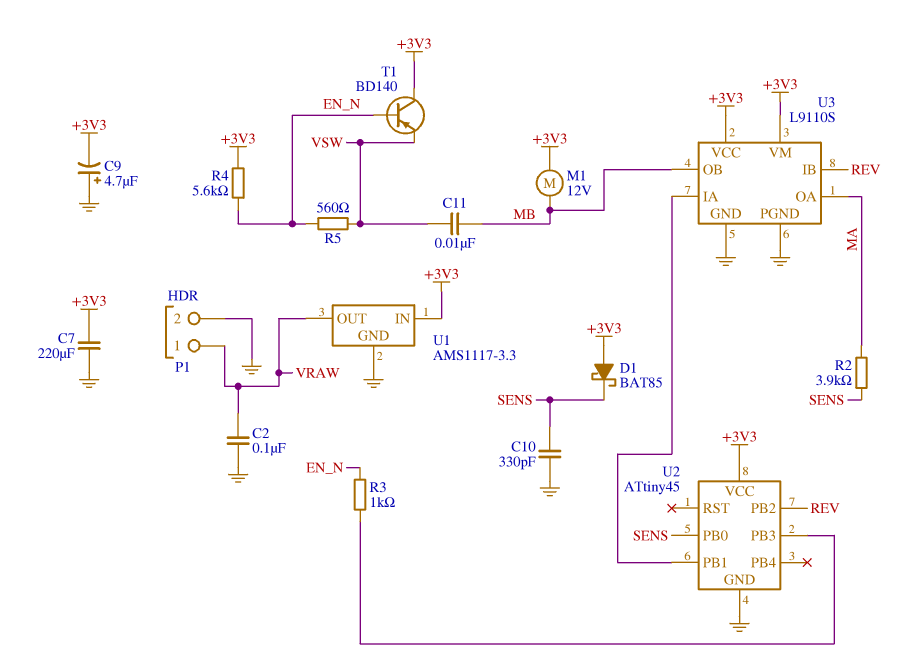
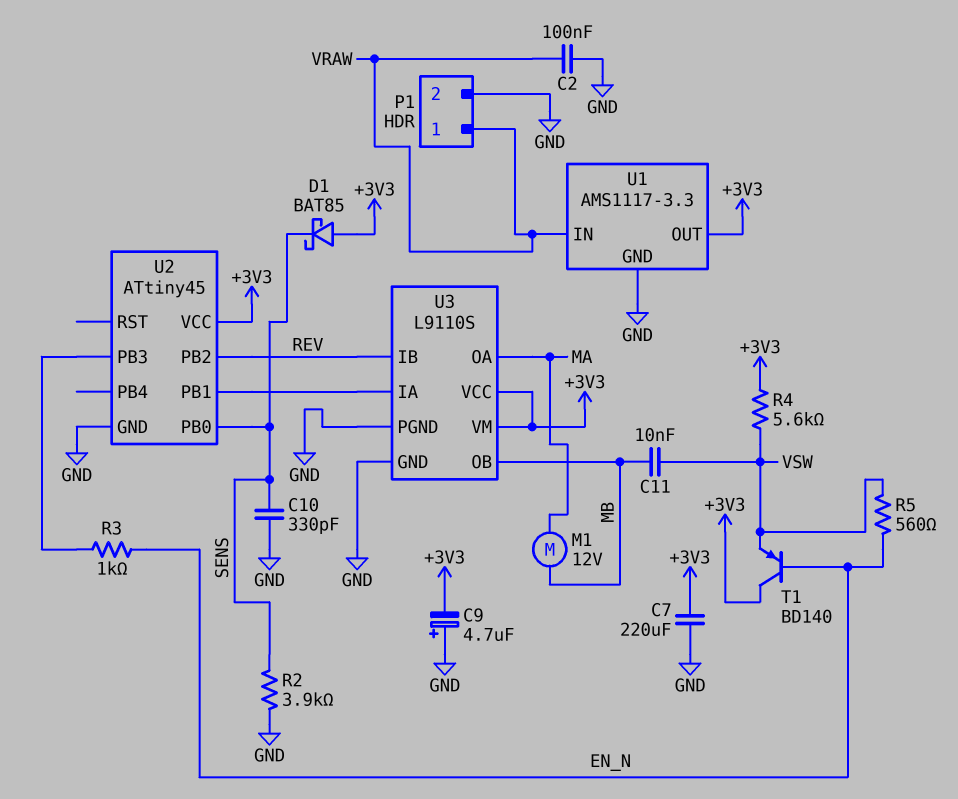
M1: motor 12V (+3V3, MB) -> motor 12V (MA, MB)
R2: 3.9k (MA, SENS) -> 3.9k (GND, SENS)
R4: 5.6k (+3V3, EN_N) -> 5.6k (+3V3, VSW)
U1 pin IN: +3V3 -> VRAW
U1 pin OUT: VRAW -> +3V3

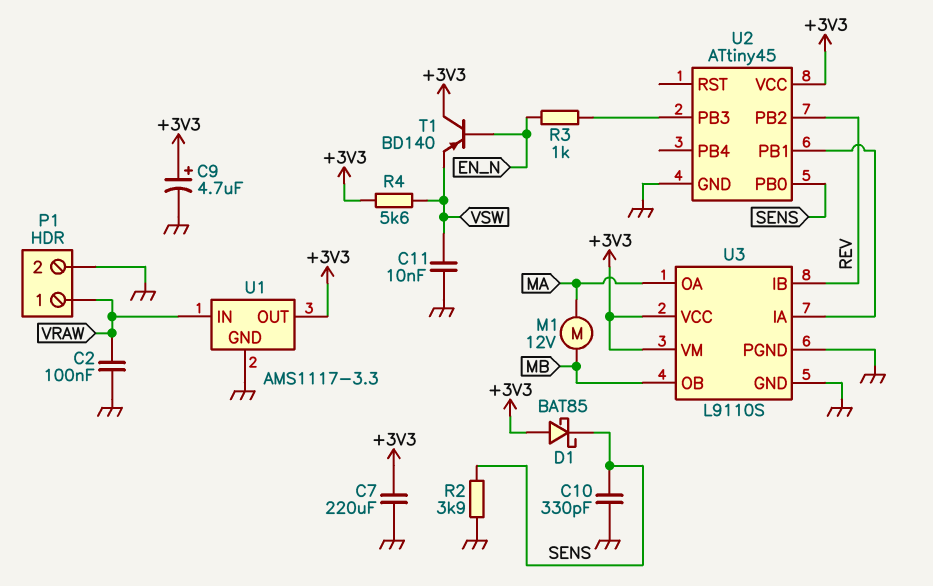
C9: 4.7uF (plus GND, minus +3V3) -> 4.7uF (plus +3V3, minus GND)
C11: 10nF (MB, VSW) -> 10nF (GND, VSW)
R5: 560 (EN_N, VSW) -> none

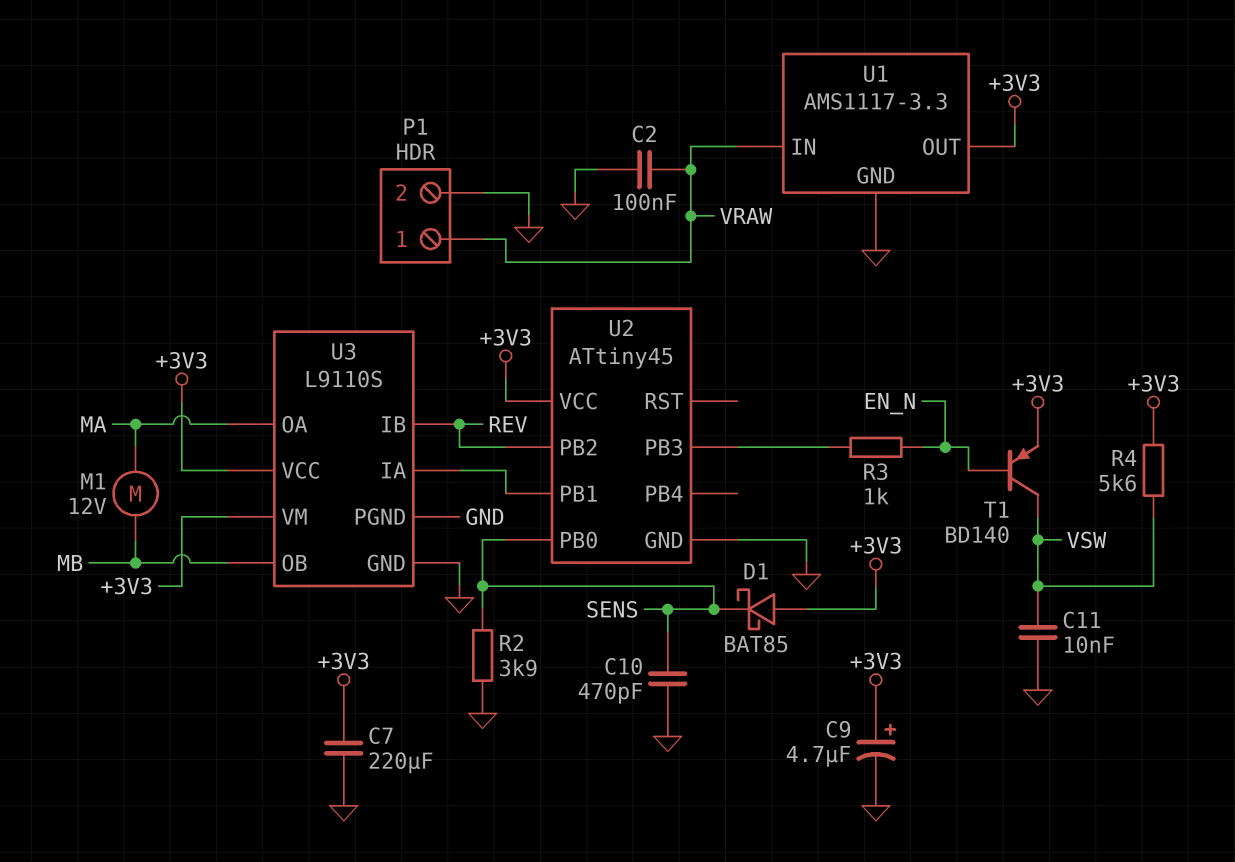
C10: 330pF (GND, SENS) -> 470pF (GND, SENS)
T1: PNP BD140 (B EN_N, C +3V3, E VSW) -> PNP BD140 (B EN_N, C VSW, E +3V3)

